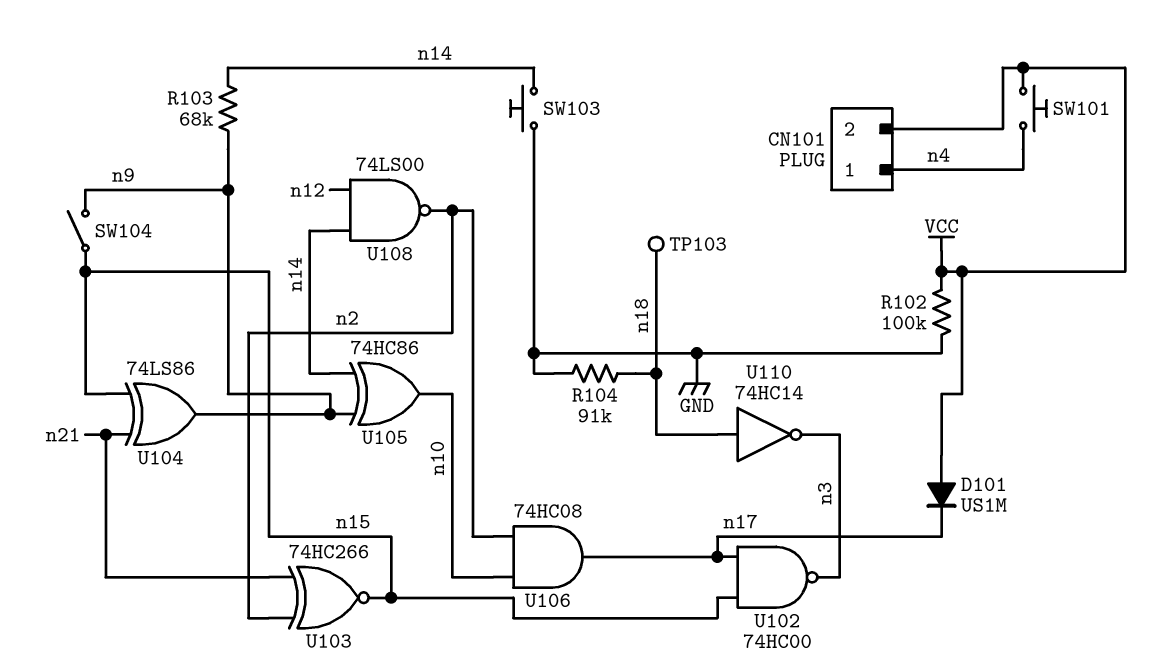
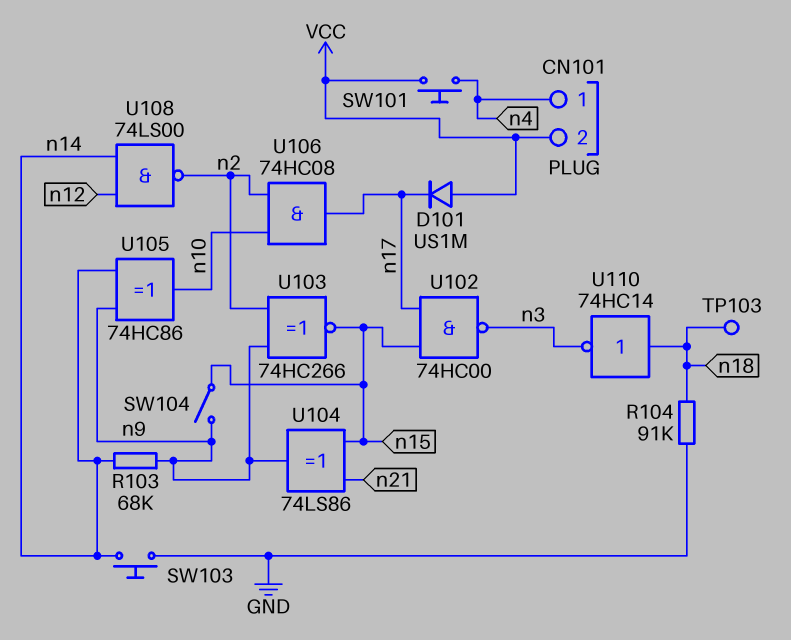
R102: 100k (GND, VCC) -> none
U103: XNOR 74HC266 (in n2, in n21, out n15) -> XNOR 74HC266 (in n2, in n9, out n15)

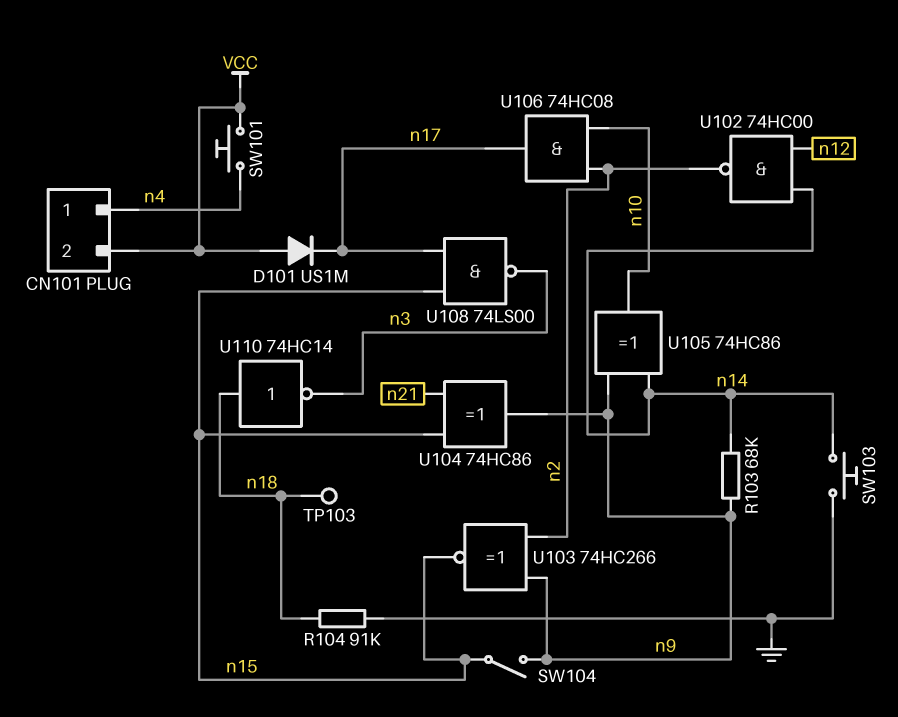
U102: NAND 74HC00 (in n15, in n17, out n3) -> NAND 74HC00 (in n12, in n14, out n2)
U104: XOR 74LS86 (in n15, in n21, out n9) -> XOR 74HC86 (in n15, in n21, out n9)
U108: NAND 74LS00 (in n12, in n14, out n2) -> NAND 74LS00 (in n15, in n17, out n3)

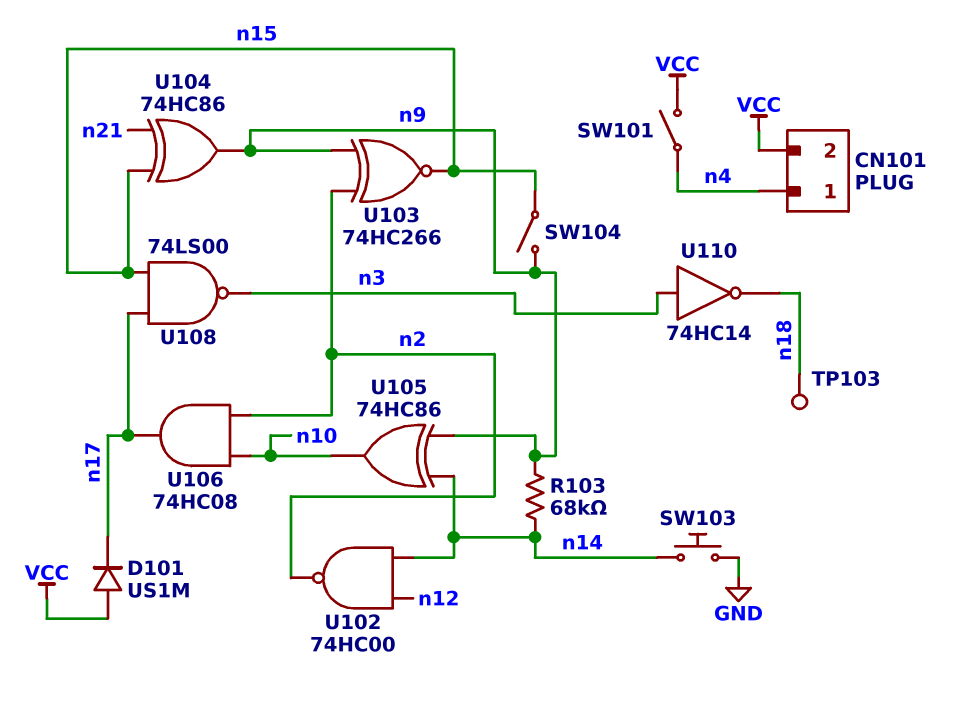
R104: 91k (GND, n18) -> none
SW101: button (VCC, n4) -> switch (VCC, n4)
U110: NOT 74HC14 (in n18, out n3) -> NOT 74HC14 (in n3, out n18)

